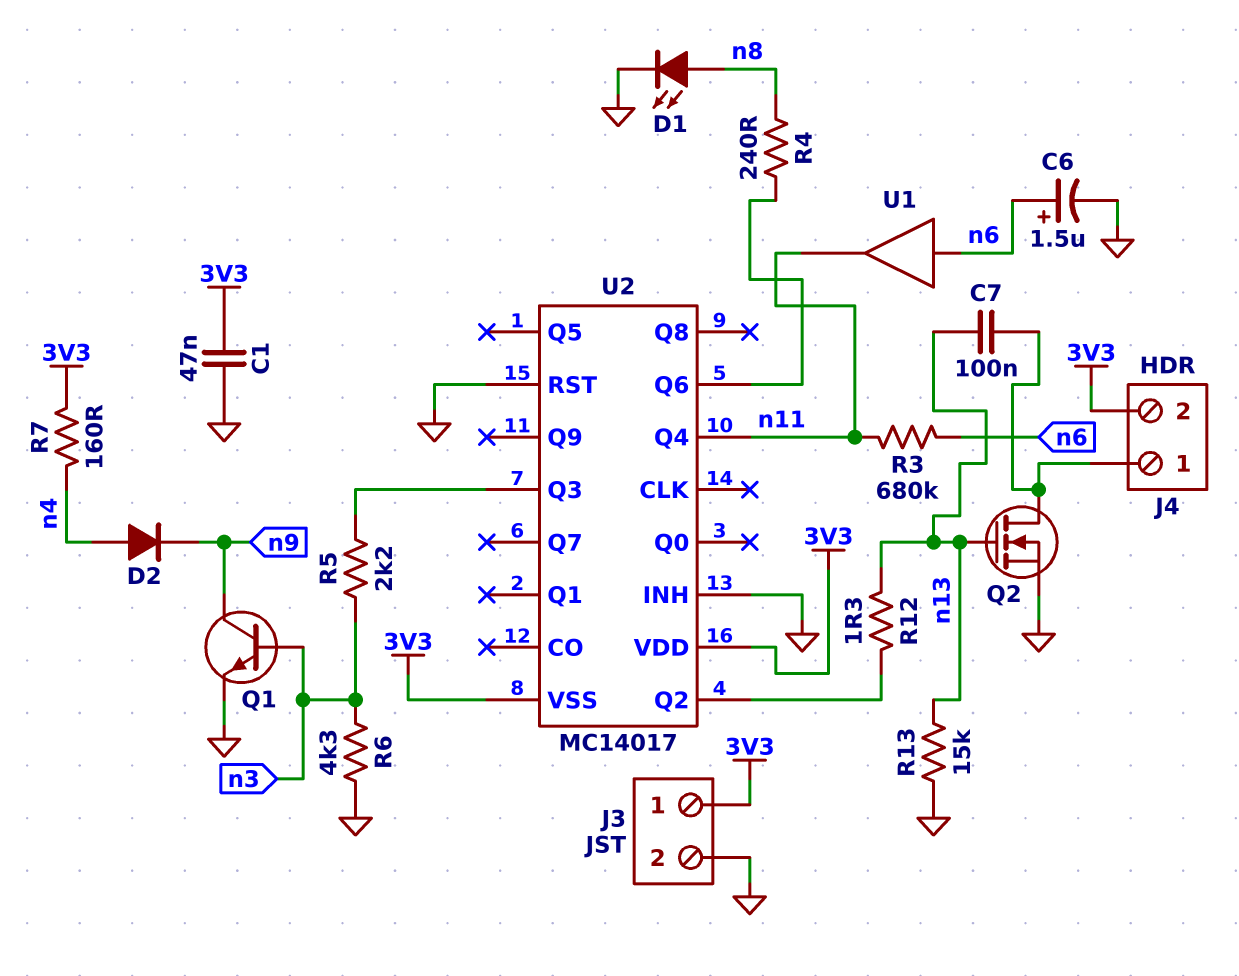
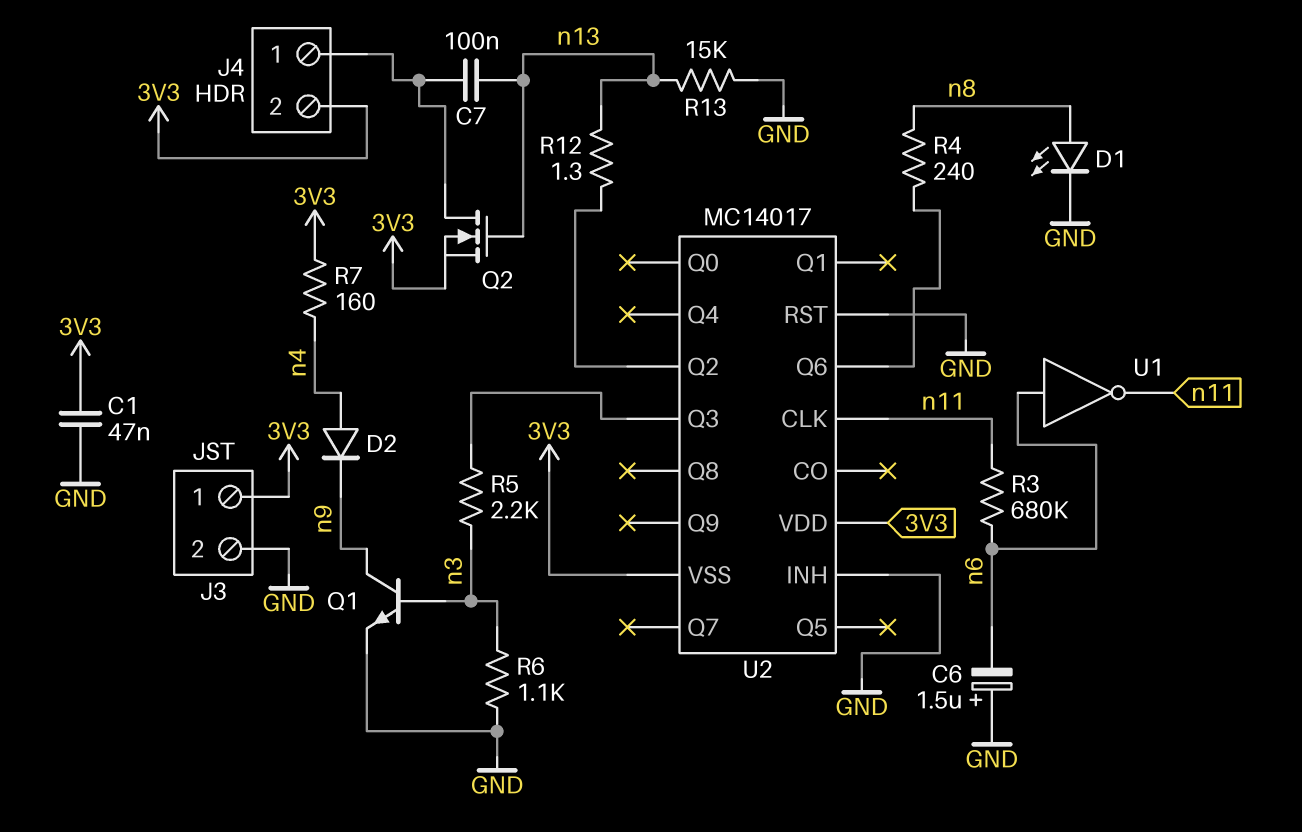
C6: 1.5uF (plus n6, minus GND) -> 1.5uF (plus GND, minus n6)
Q2: NMOS (G n13, D J4/1, S GND) -> NMOS (G n13, D J4/1, S 3V3)
R6: 4.3k (GND, n3) -> 1.1k (GND, n3)
U1: buffer (in n6, out n11) -> NOT (in n6, out n11)
U2 pin CLK: none -> n11
U2 pin Q4: n11 -> none

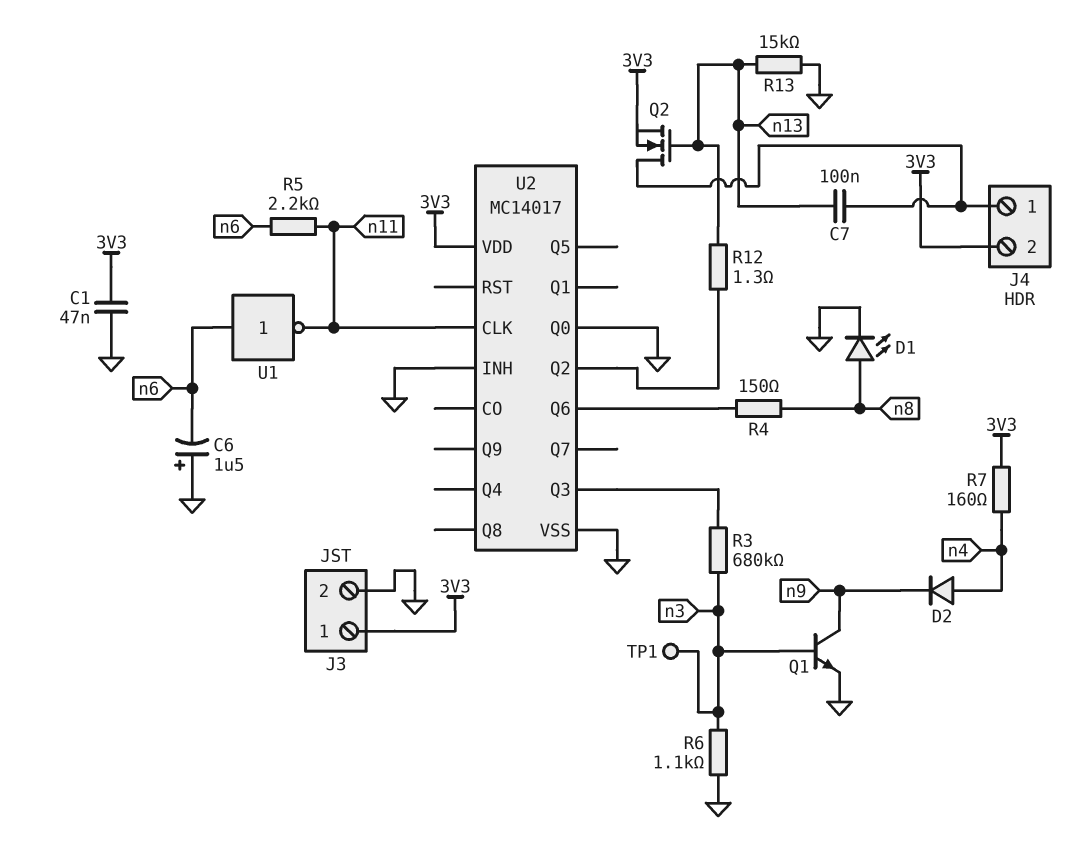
R3: 680k (n6, n11) -> 680k (U2/Q3, n3)
R4: 240 (U2/Q6, n8) -> 150 (U2/Q6, n8)
R5: 2.2k (U2/Q3, n3) -> 2.2k (n6, n11)
TP1: none -> test point (n3)
U2 pin Q0: none -> GND
U2 pin RST: GND -> none
U2 pin VSS: 3V3 -> GND

